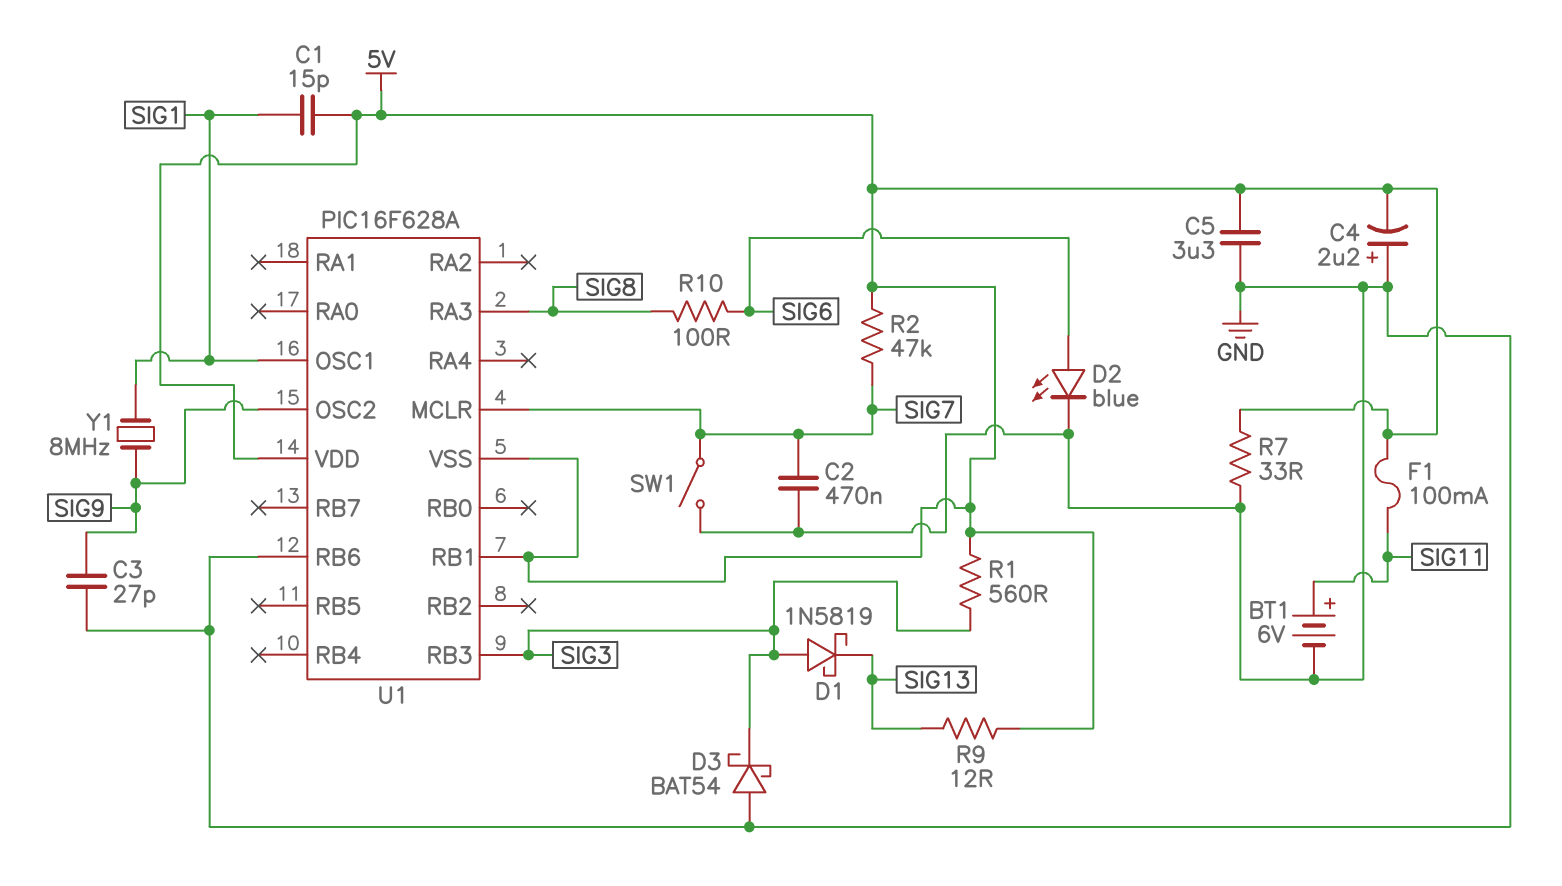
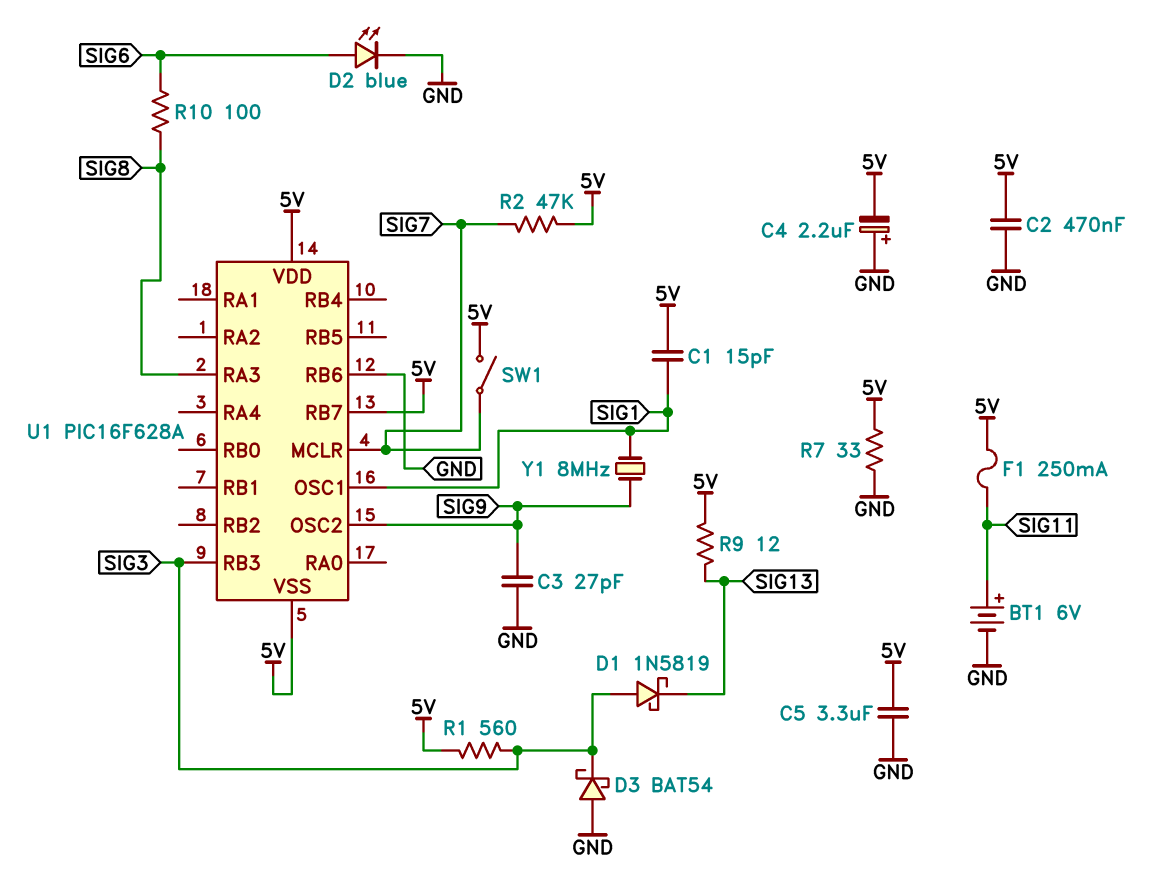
C2: 470nF (GND, SIG7) -> 470nF (5V, GND)
F1: 100mA (5V, SIG11) -> 250mA (5V, SIG11)
SW1: switch (GND, SIG7) -> switch (5V, SIG7)
U1 pin RB1: 5V -> none
U1 pin RB7: none -> 5V

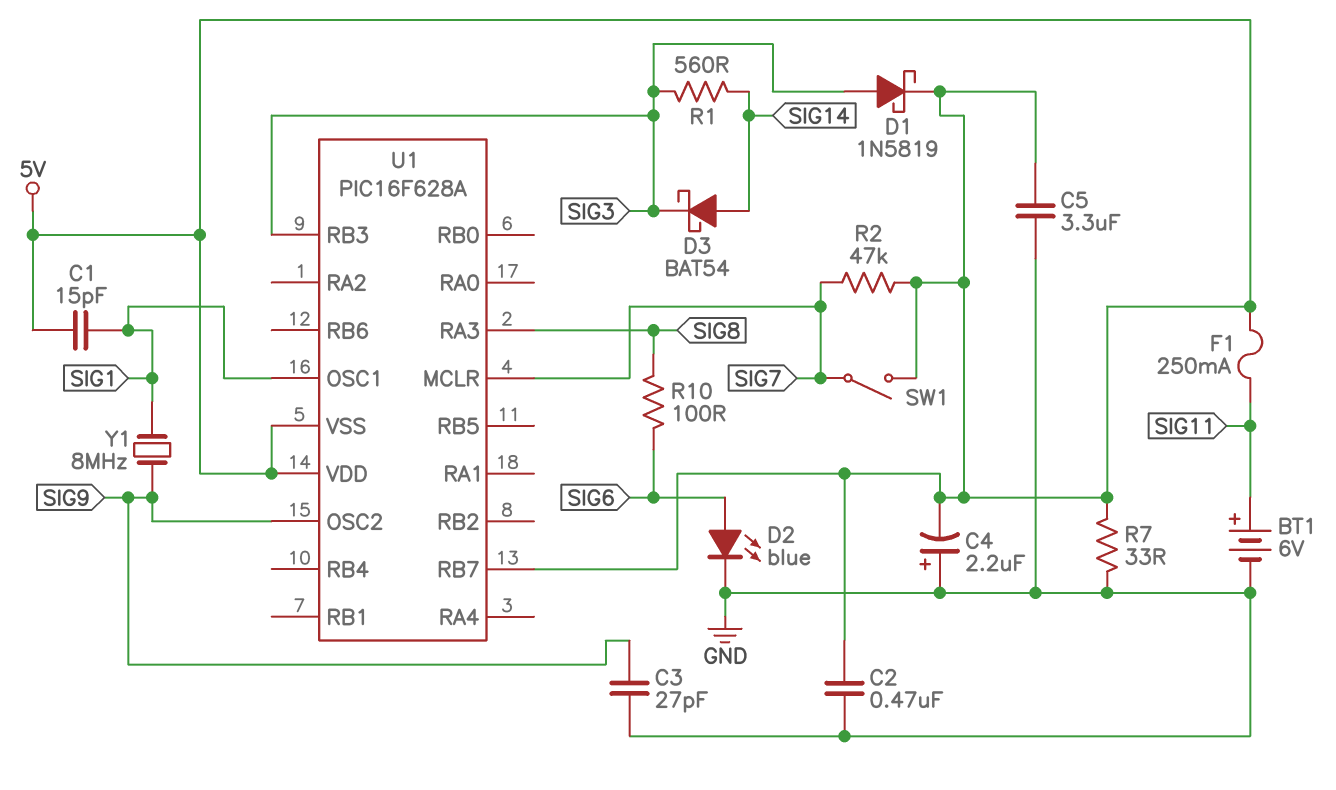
D1: schottky 1N5819 (A SIG3, K SIG13) -> schottky 1N5819 (A SIG3, K 5V)
D3: schottky BAT54 (A GND, K SIG3) -> schottky BAT54 (A SIG14, K SIG3)
R1: 560 (5V, SIG3) -> 560 (SIG3, SIG14)
R9: 12 (5V, SIG13) -> none
U1 pin RB6: GND -> none

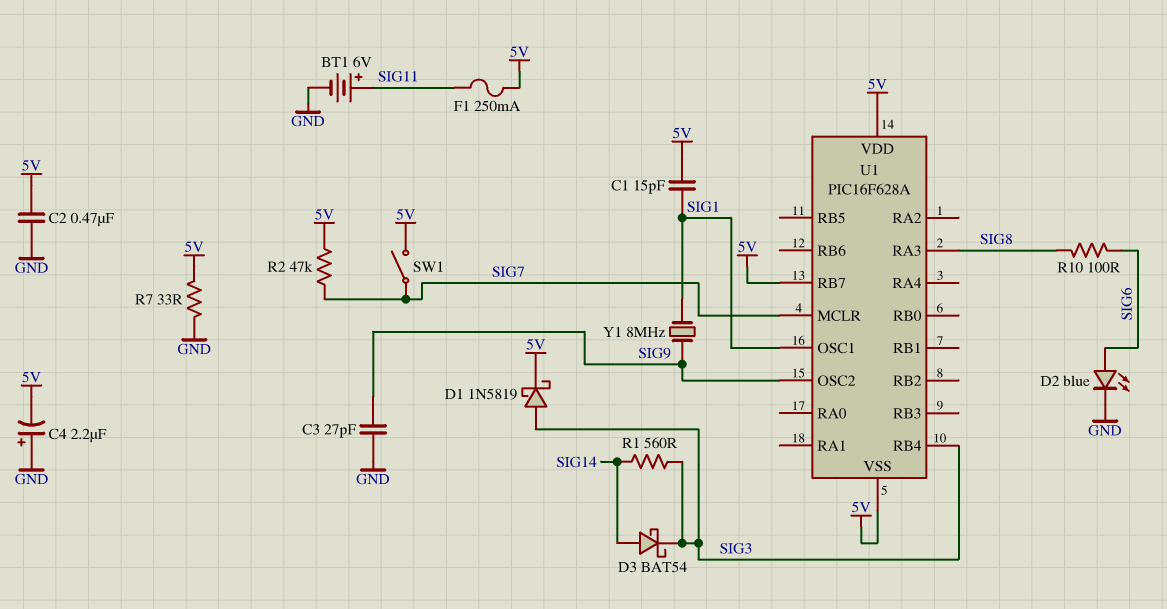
C5: 3.3uF (5V, GND) -> none
U1 pin RB3: SIG3 -> none
U1 pin RB4: none -> SIG3

